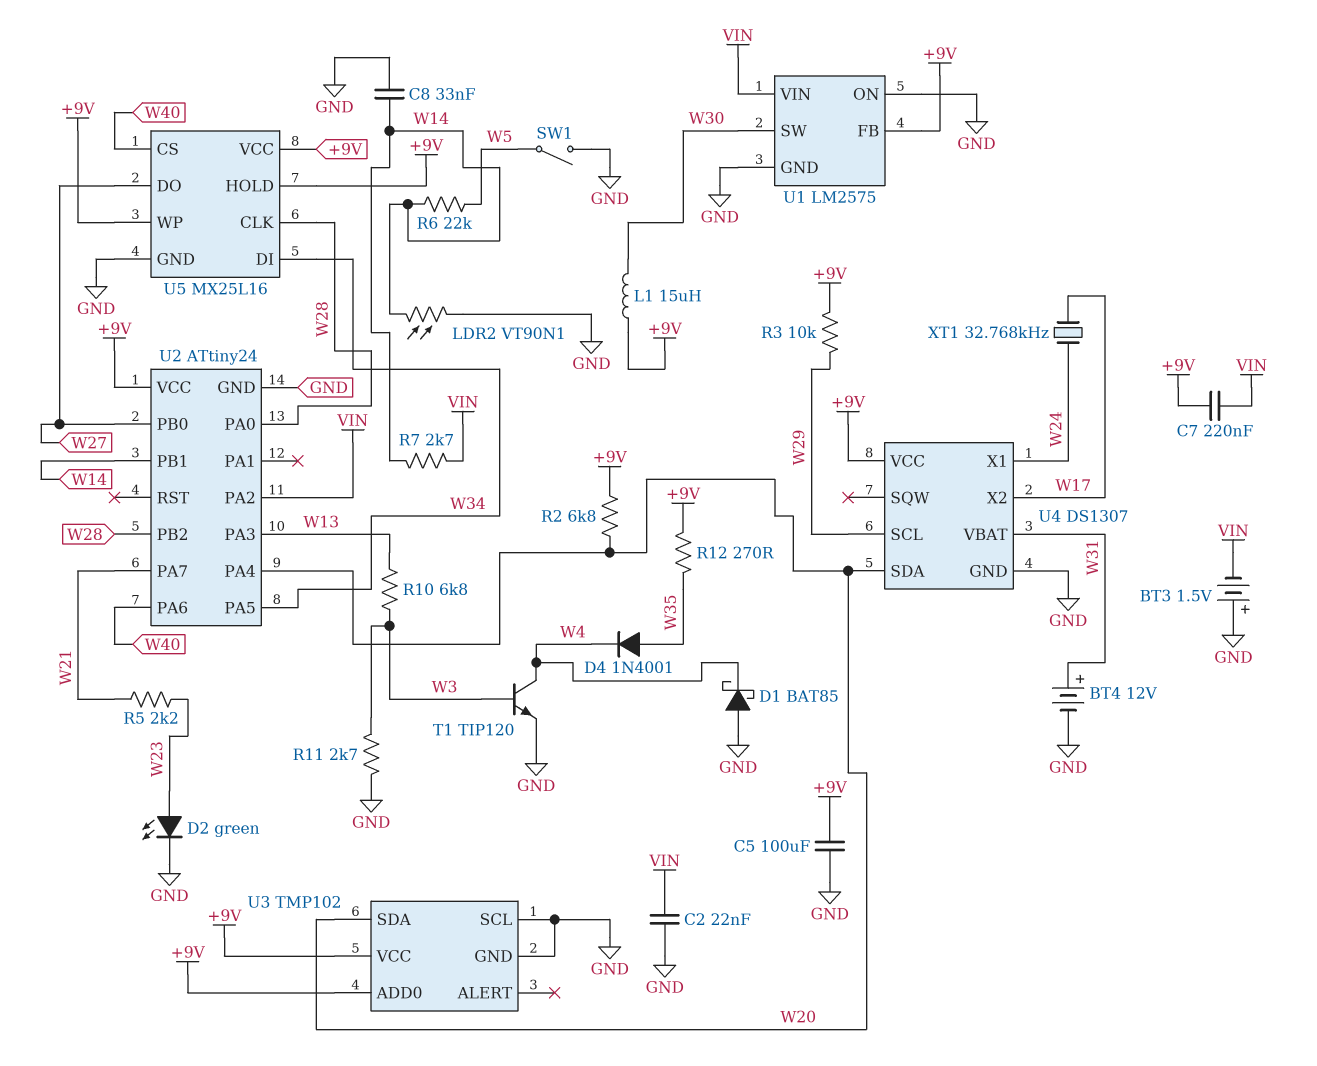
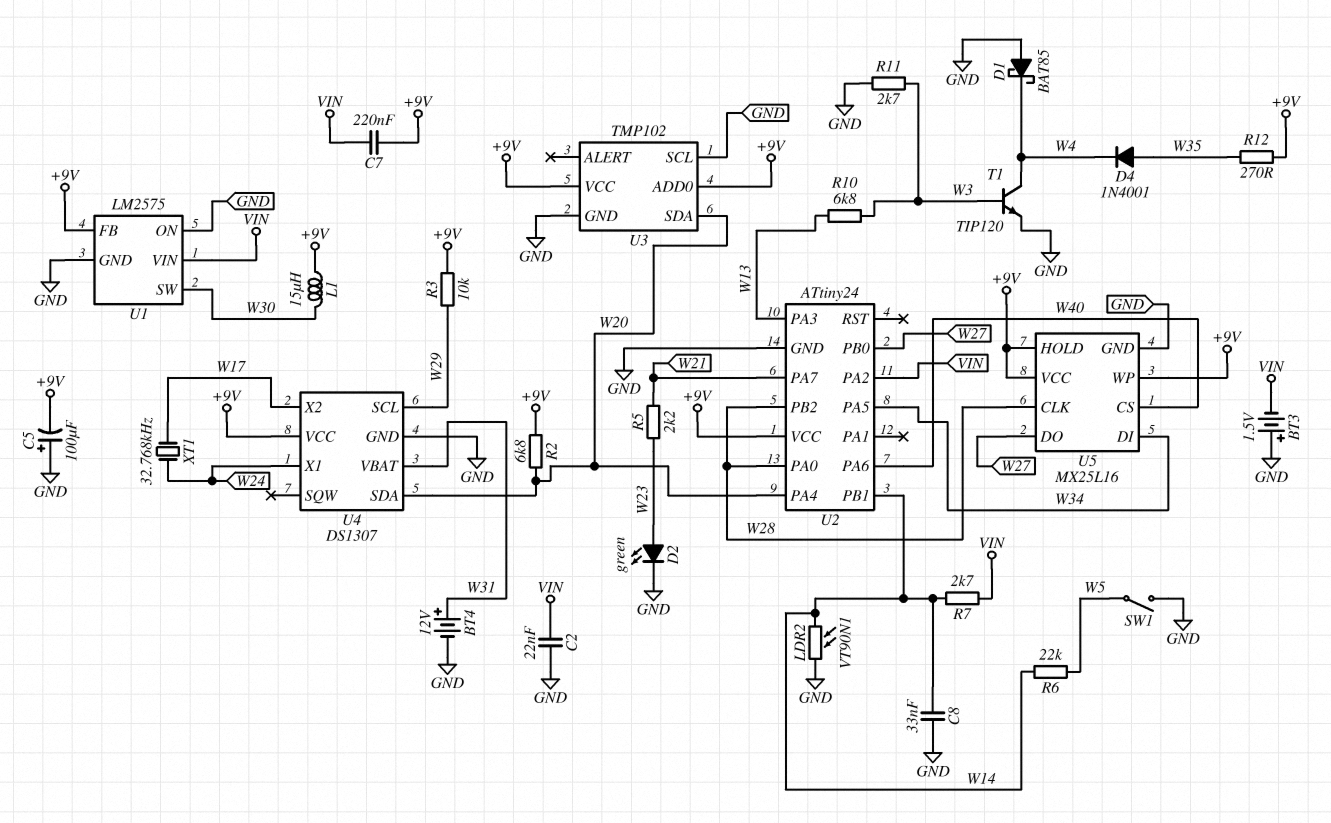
C5: 100uF (+9V, GND) -> 100uF (plus GND, minus +9V)

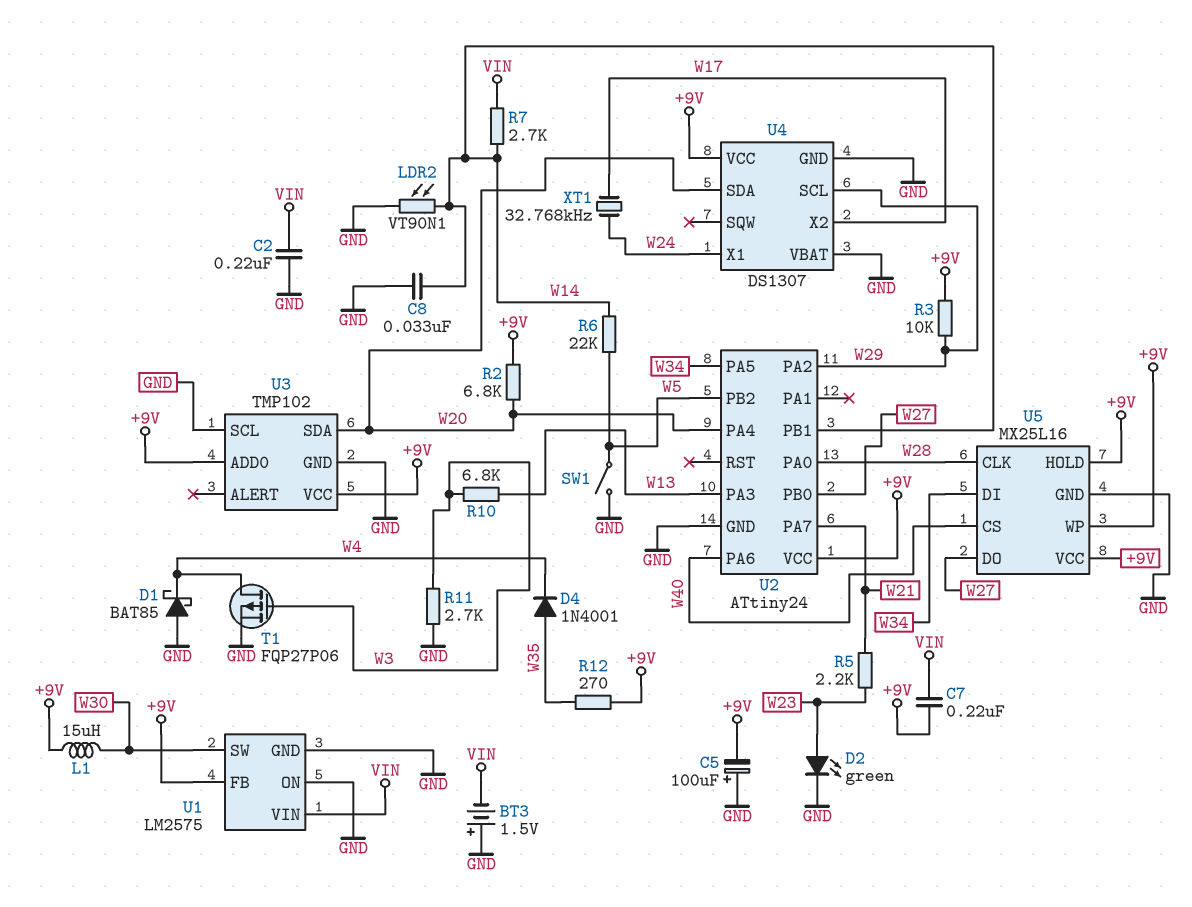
BT4: 12V (plus W31, minus GND) -> none
C2: 22nF (GND, VIN) -> 220nF (GND, VIN)
T1: NPN TIP120 (B W3, C W4, E GND) -> PMOS FQP27P06 (G W3, D W4, S GND)
U2 pin PA2: VIN -> W29
U2 pin PB2: W28 -> W5
U4 pin VBAT: W31 -> GND

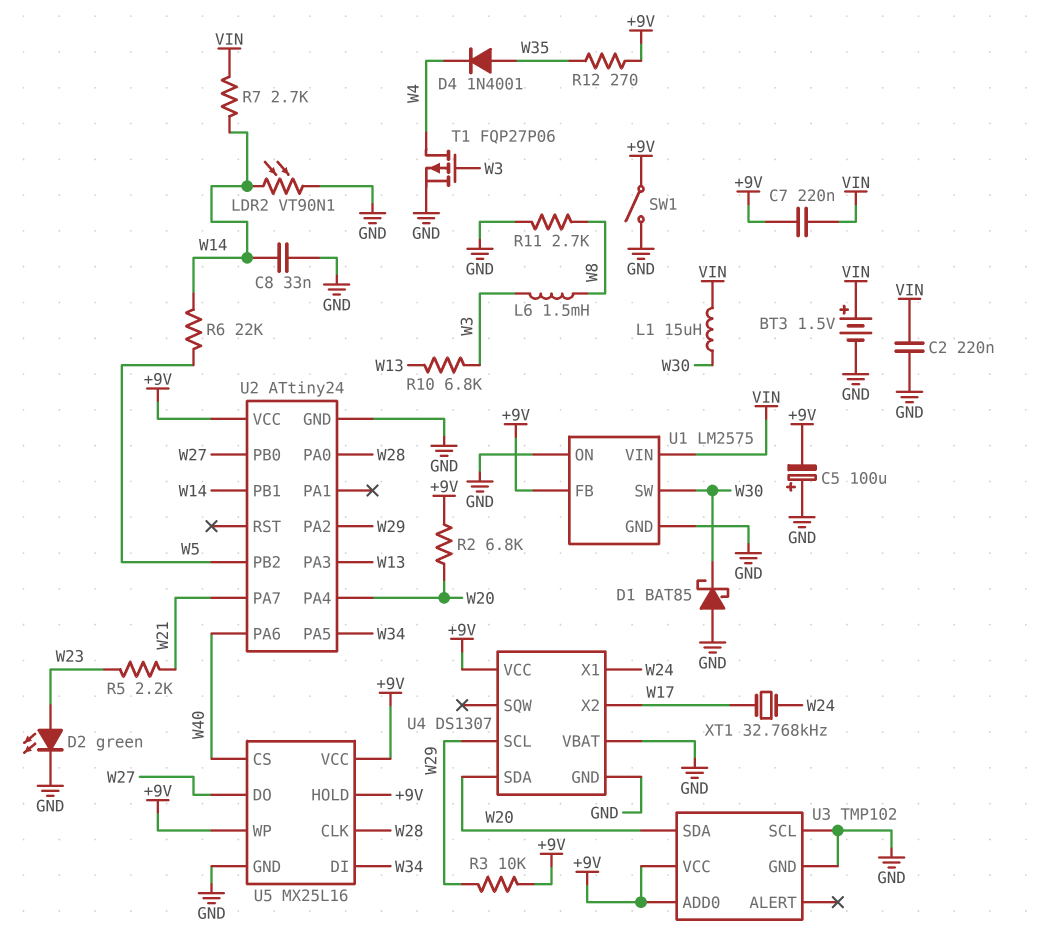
BT3: 1.5V (plus GND, minus VIN) -> 1.5V (plus VIN, minus GND)
D1: schottky BAT85 (A GND, K W4) -> schottky BAT85 (A GND, K W30)
L1: 15uH (+9V, W30) -> 15uH (VIN, W30)
L6: none -> 1.5mH (W3, W8)
R11: 2.7k (GND, W3) -> 2.7k (GND, W8)
SW1: switch (GND, W5) -> switch (+9V, GND)

